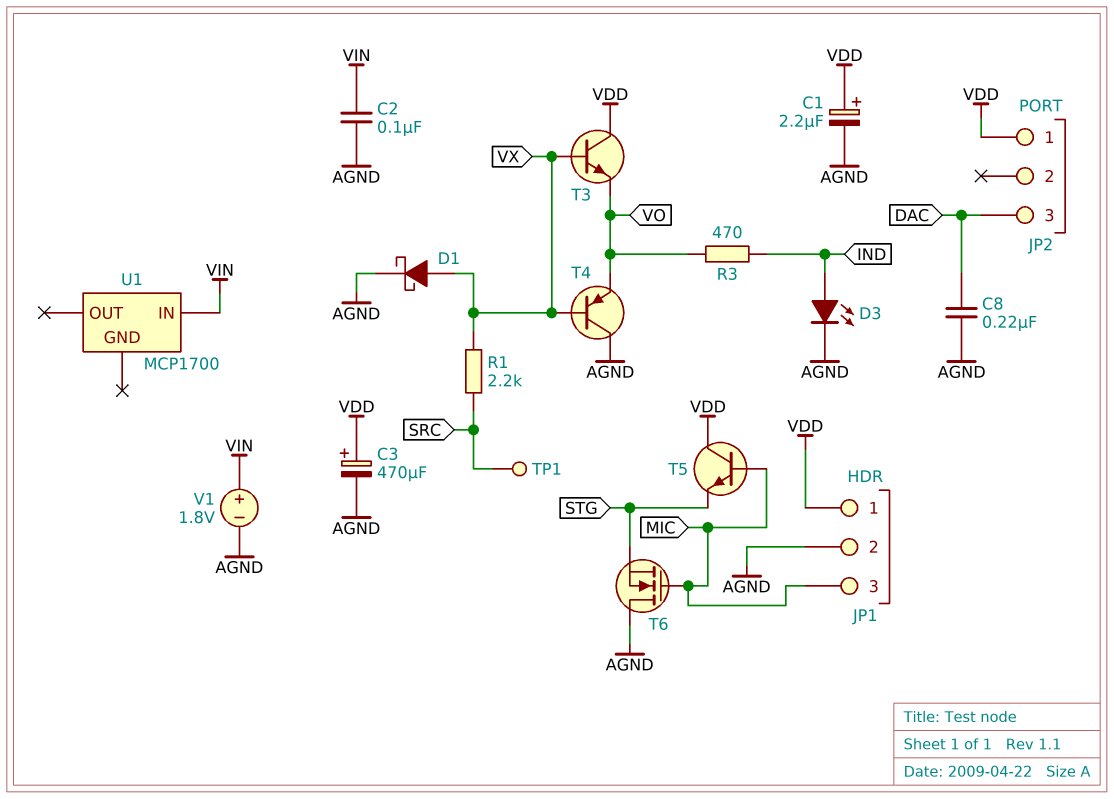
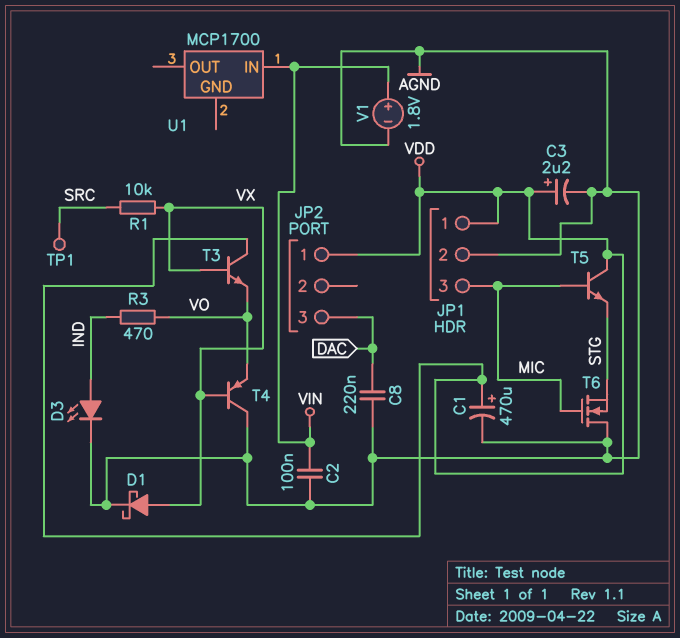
C1: 2.2uF (plus VDD, minus AGND) -> 470uF (plus VDD, minus AGND)
C3: 470uF (plus VDD, minus AGND) -> 2.2uF (plus VDD, minus AGND)
R1: 2.2k (SRC, VX) -> 10k (SRC, VX)

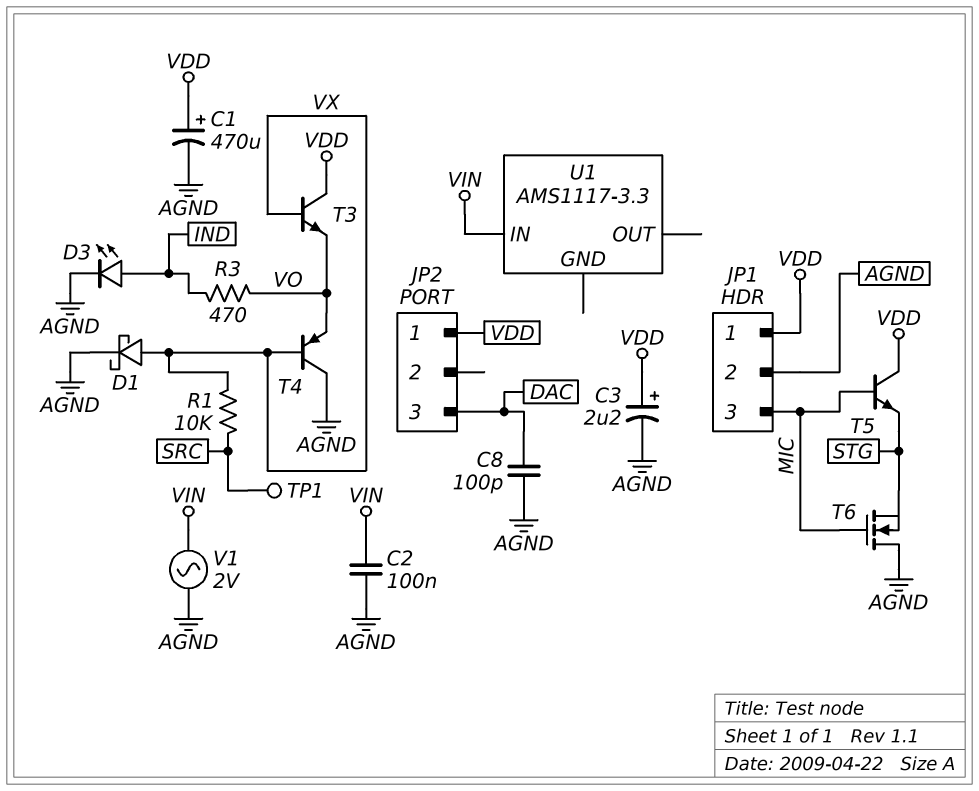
C8: 220nF (AGND, DAC) -> 100pF (AGND, DAC)
U1: MCP1700 -> AMS1117-3.3
V1: 1.8V (plus VIN, minus AGND) -> AC 2V (AGND, VIN)

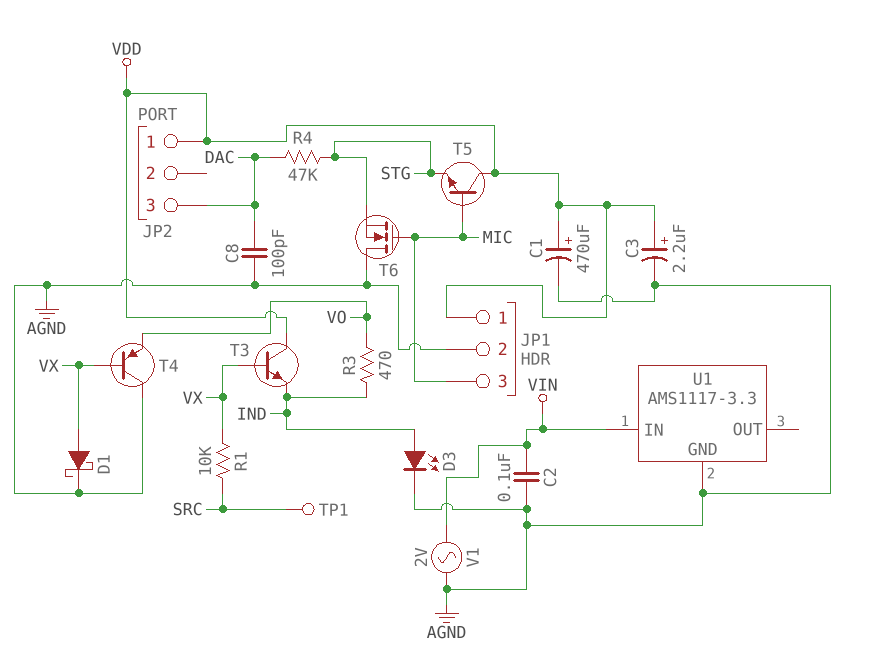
R4: none -> 47k (DAC, STG)
T3: NPN (B VX, C VDD, E VO) -> NPN (B VX, C VDD, E IND)
U1 pin GND: none -> AGND

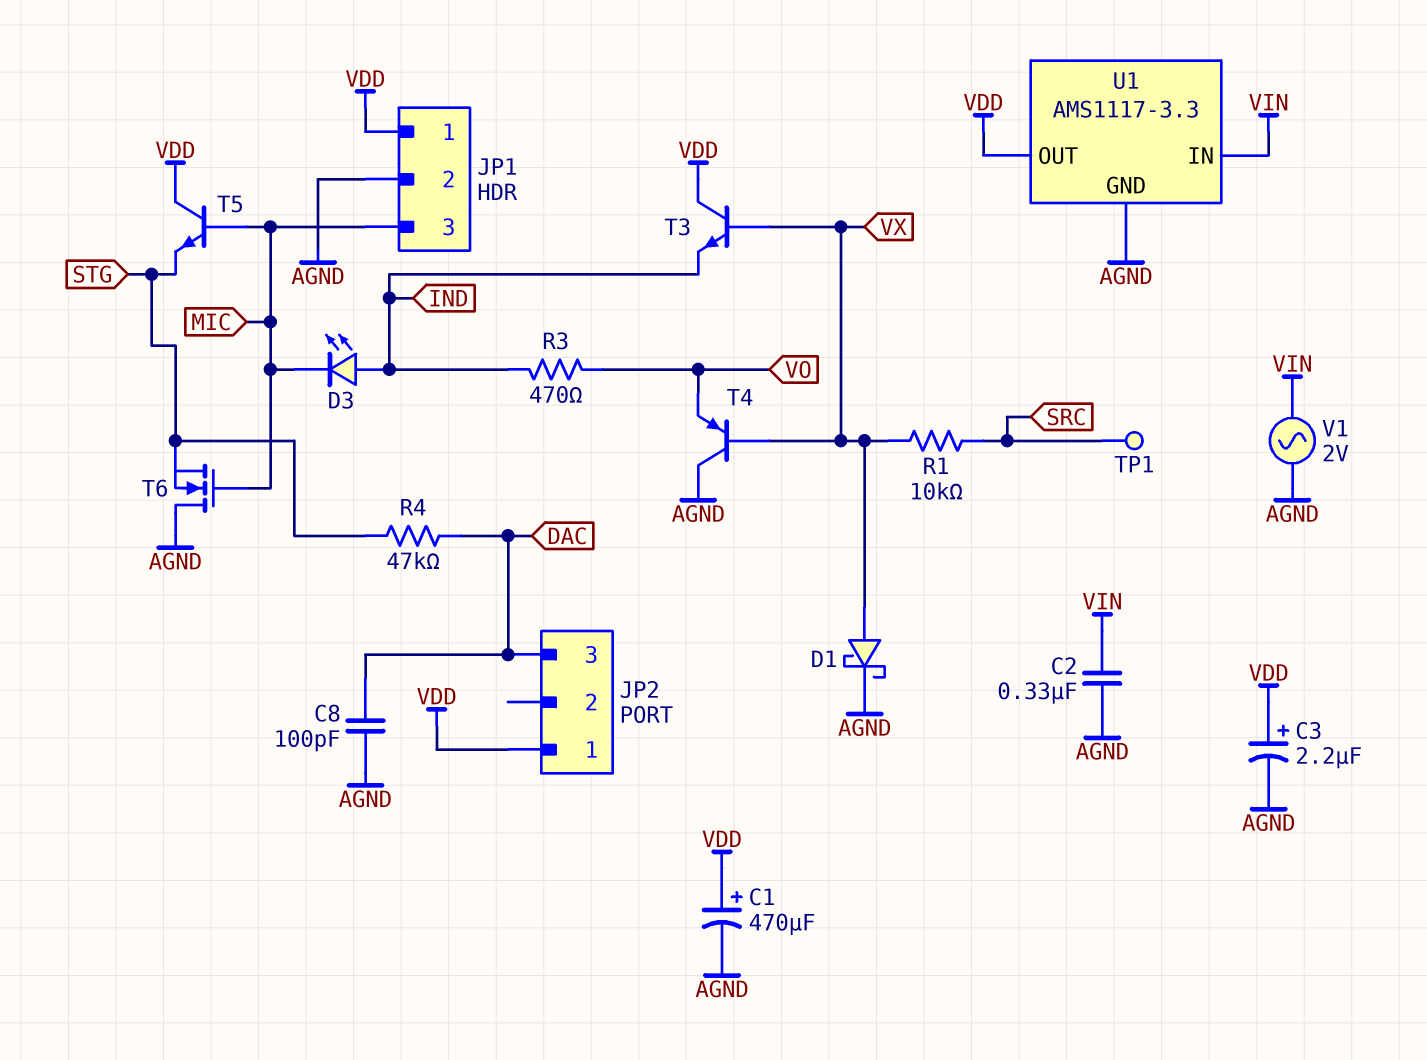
C2: 100nF (AGND, VIN) -> 330nF (AGND, VIN)
D3: LED (A IND, K AGND) -> LED (A IND, K MIC)
U1 pin OUT: none -> VDD

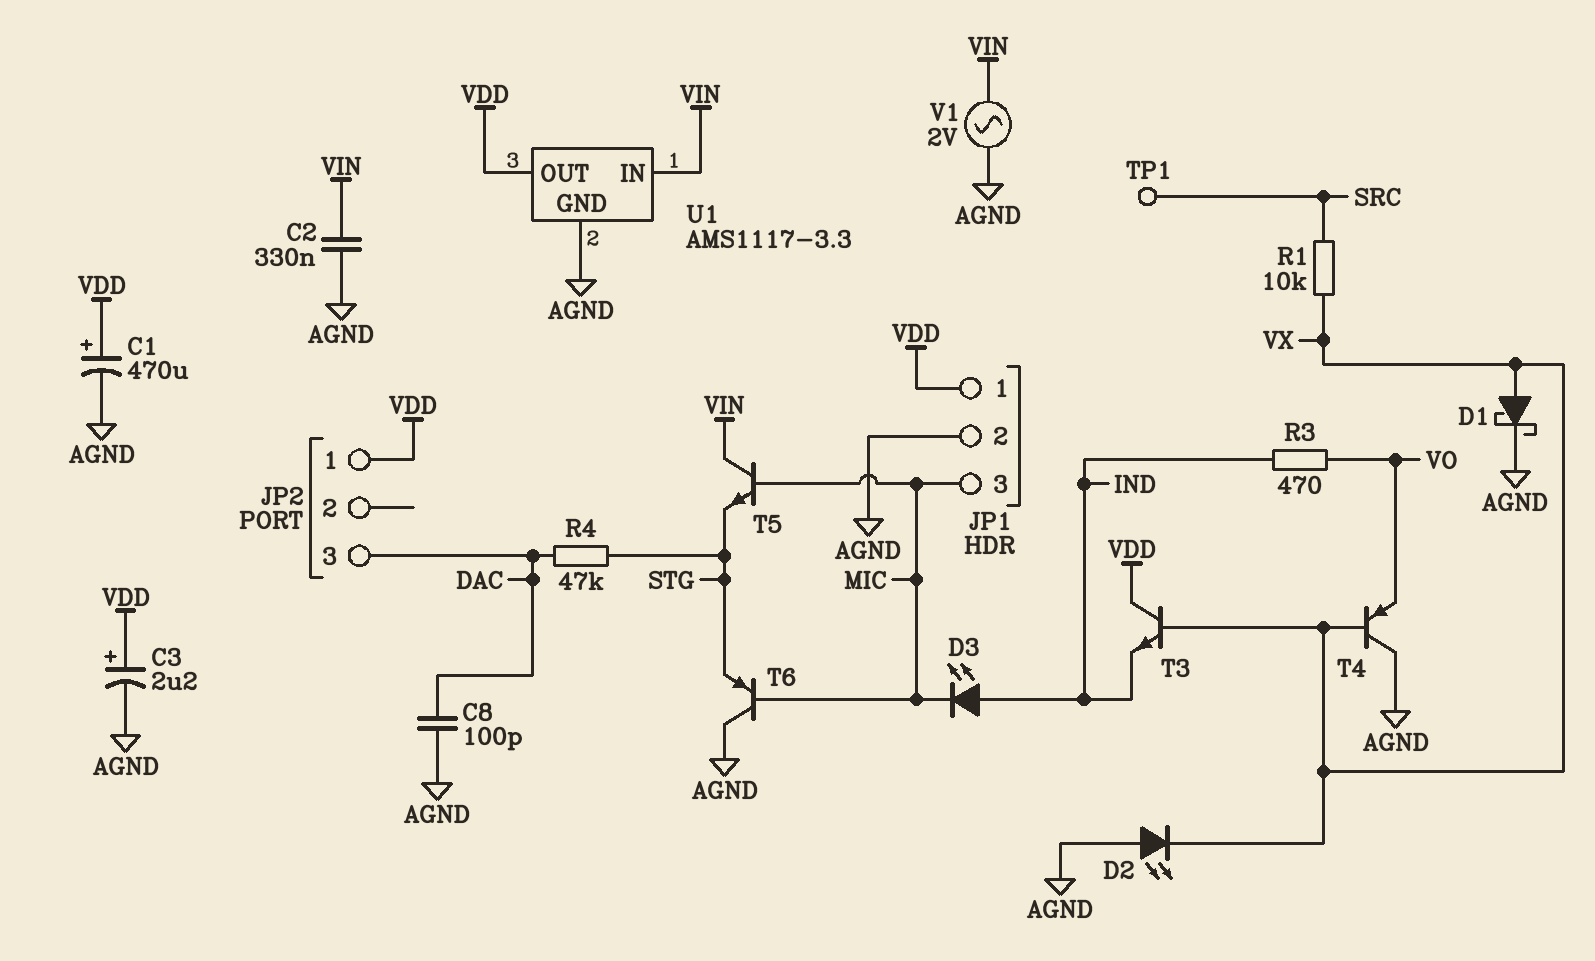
D2: none -> LED (A AGND, K VX)
T5: NPN (B MIC, C VDD, E STG) -> NPN (B MIC, C VIN, E STG)
T6: NMOS (G MIC, D AGND, S STG) -> PNP (B MIC, C AGND, E STG)

